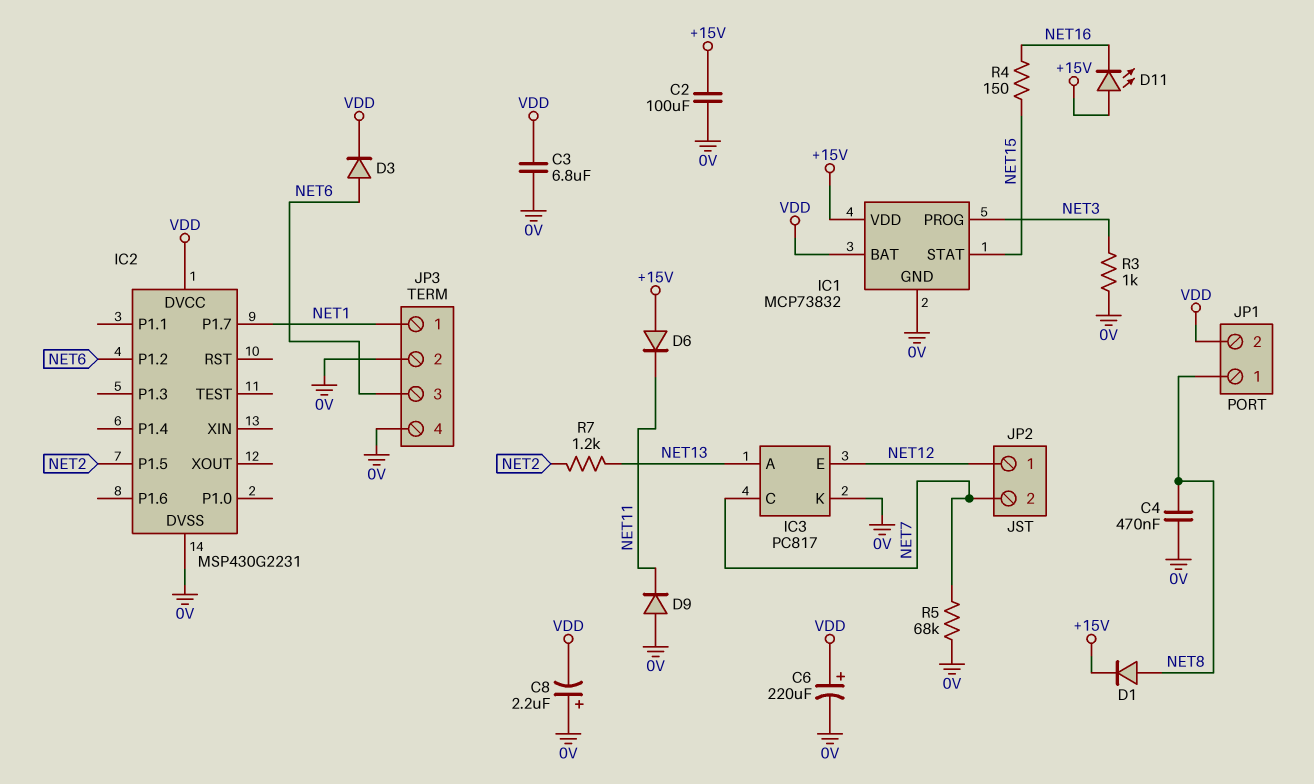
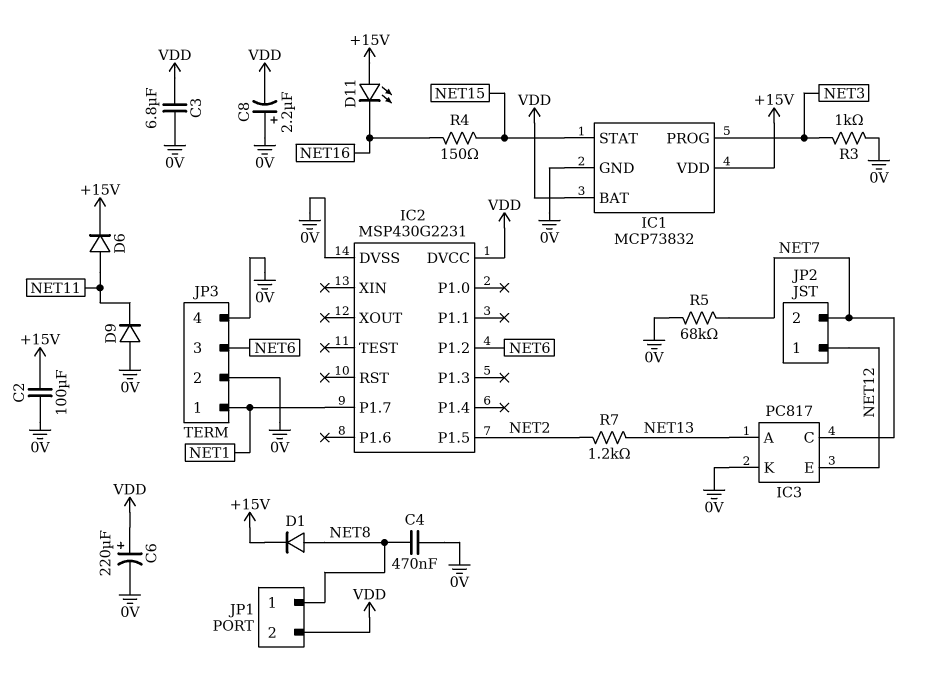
D3: diode (A NET6, K VDD) -> none
D6: diode (A +15V, K NET11) -> diode (A NET11, K +15V)

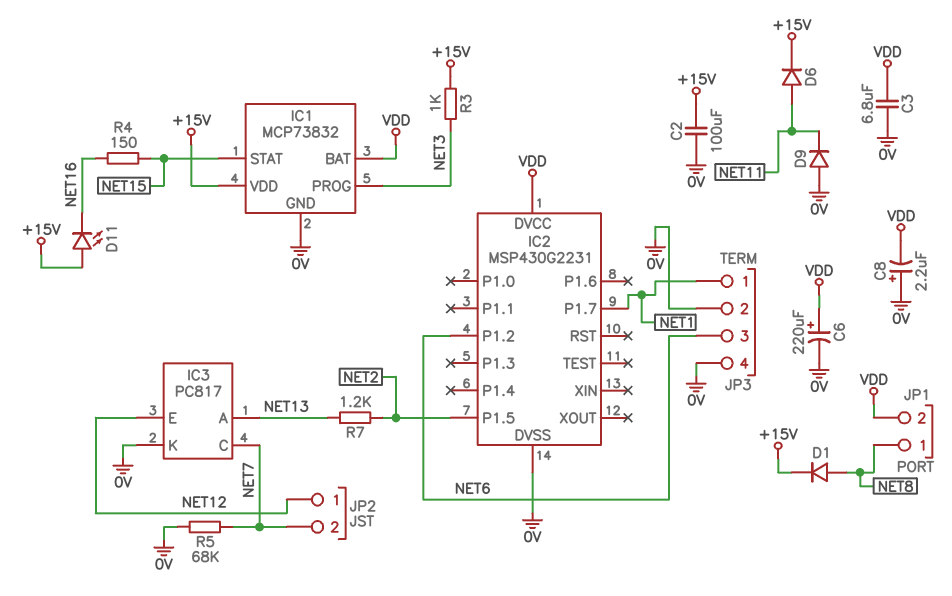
C4: 470nF (0V, NET8) -> none
R3: 1k (0V, NET3) -> 1k (+15V, NET3)

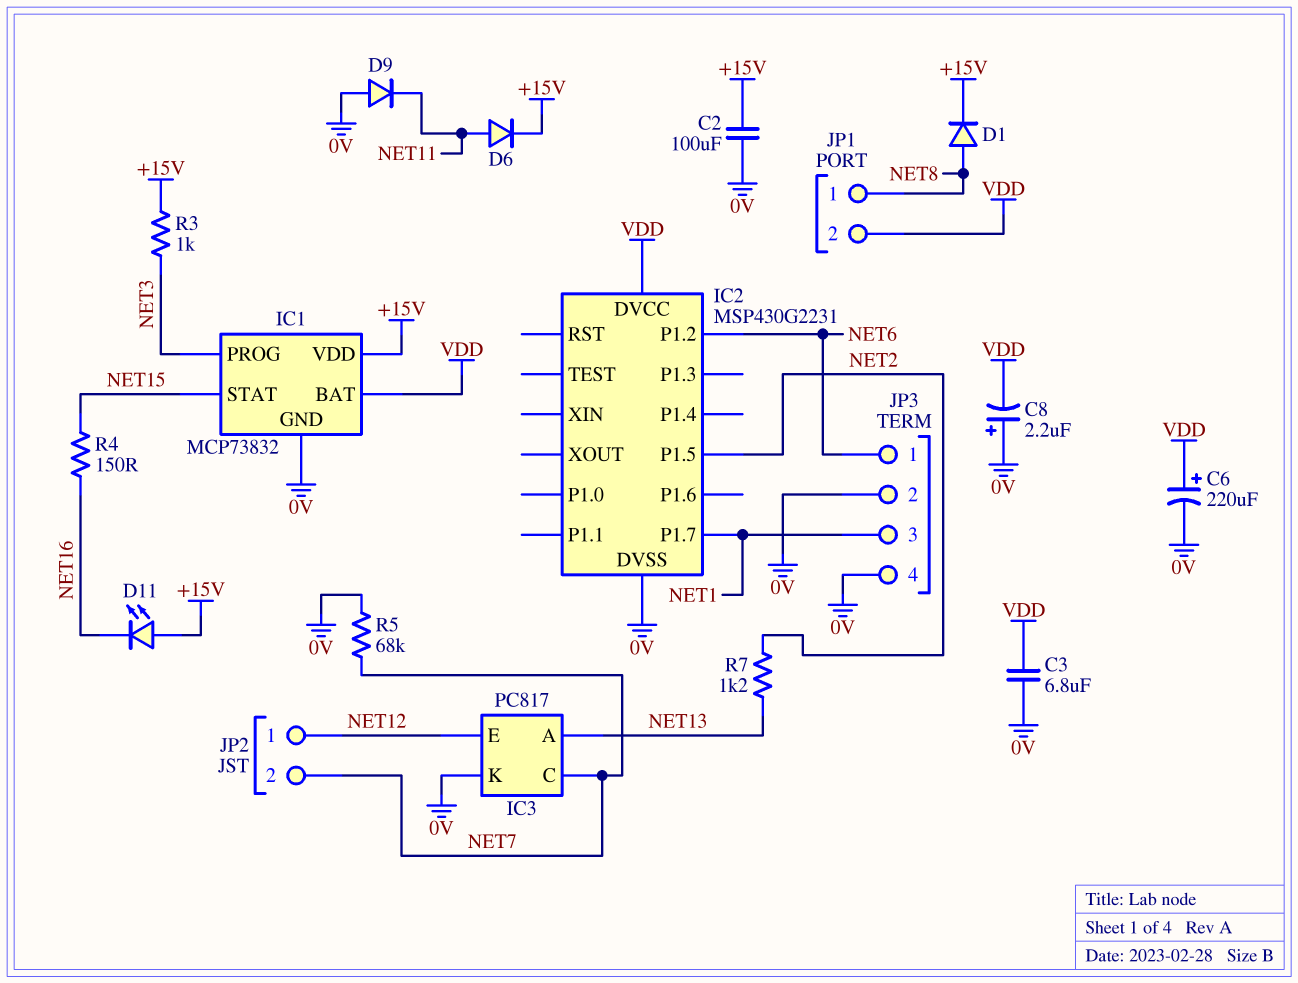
JP3 pin 1: NET1 -> NET6
JP3 pin 3: NET6 -> NET1

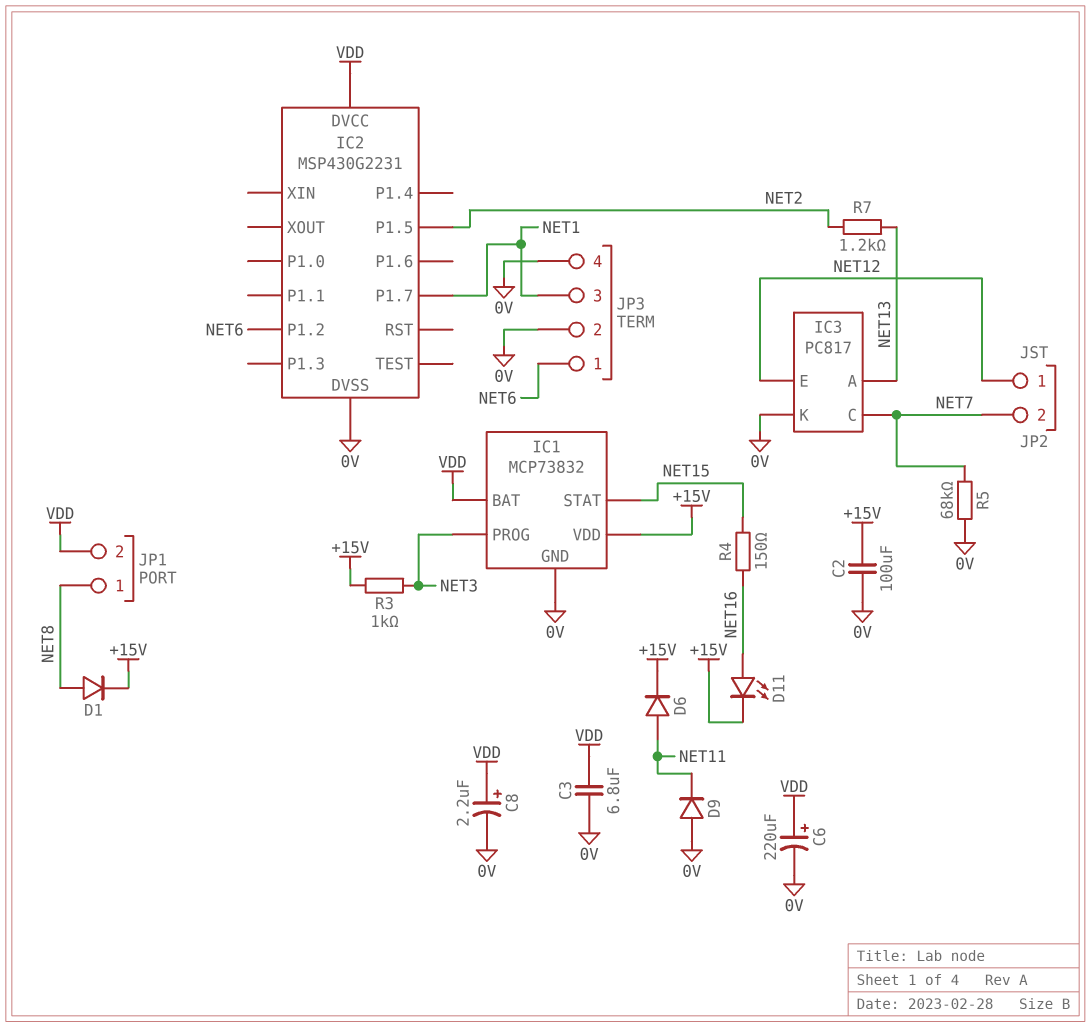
C8: 2.2uF (plus 0V, minus VDD) -> 2.2uF (plus VDD, minus 0V)
D11: LED (A +15V, K NET16) -> LED (A NET16, K +15V)

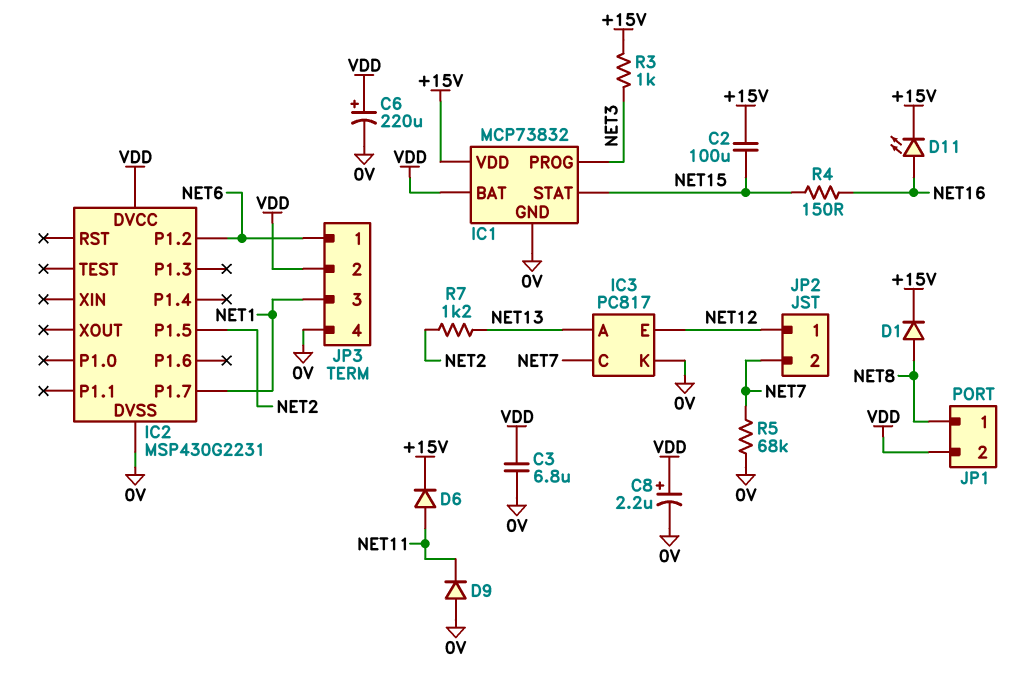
C2: 100uF (+15V, 0V) -> 100uF (+15V, NET15)
JP3 pin 2: 0V -> VDD

